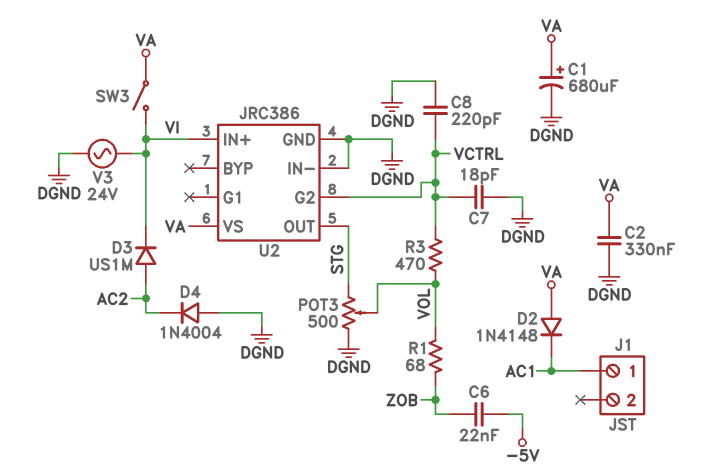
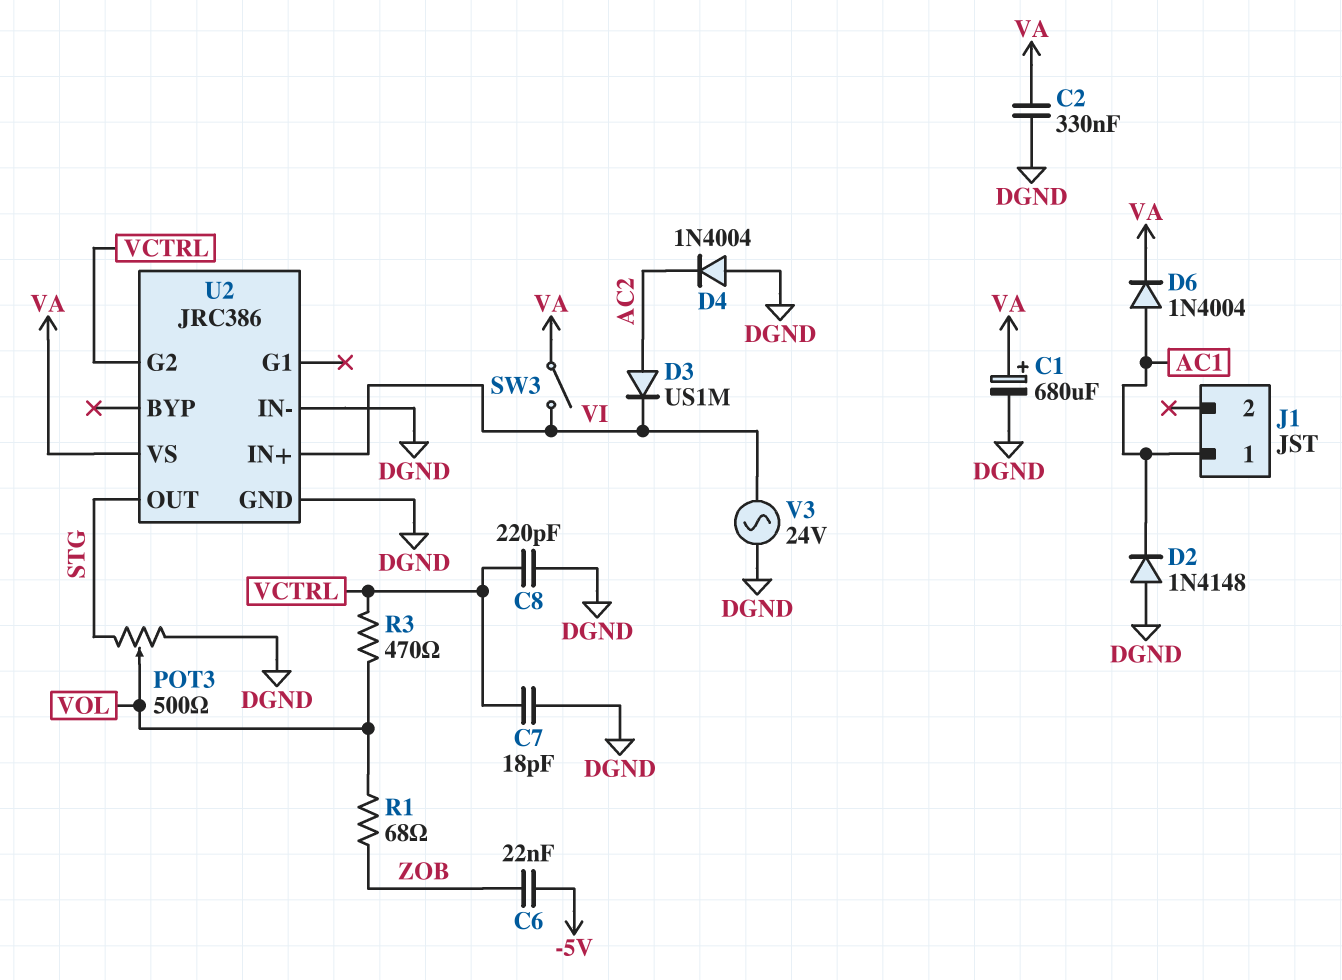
D2: diode 1N4148 (A VA, K AC1) -> diode 1N4148 (A DGND, K AC1)
D6: none -> diode 1N4004 (A AC1, K VA)

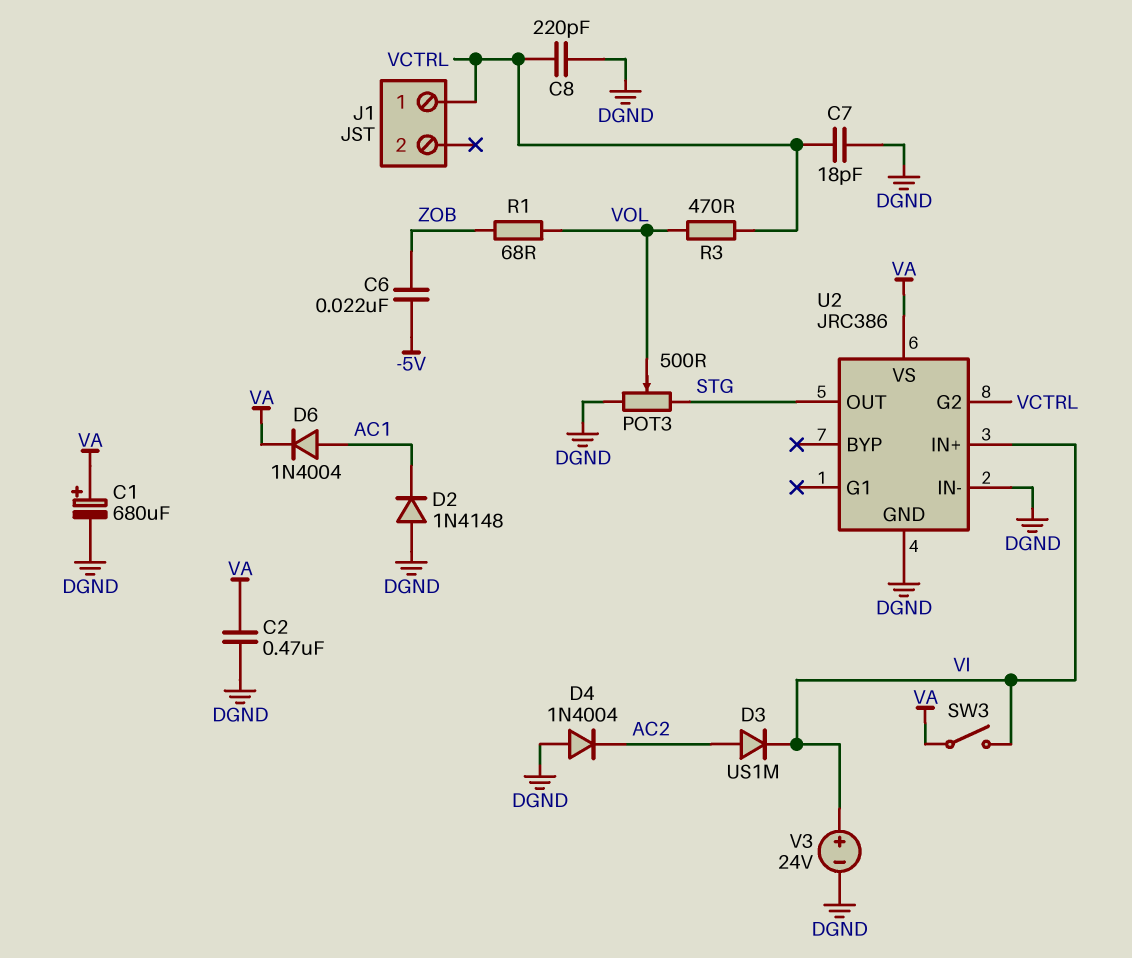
C2: 330nF (DGND, VA) -> 470nF (DGND, VA)
J1 pin 1: AC1 -> VCTRL
V3: AC 24V (DGND, VI) -> 24V (plus VI, minus DGND)

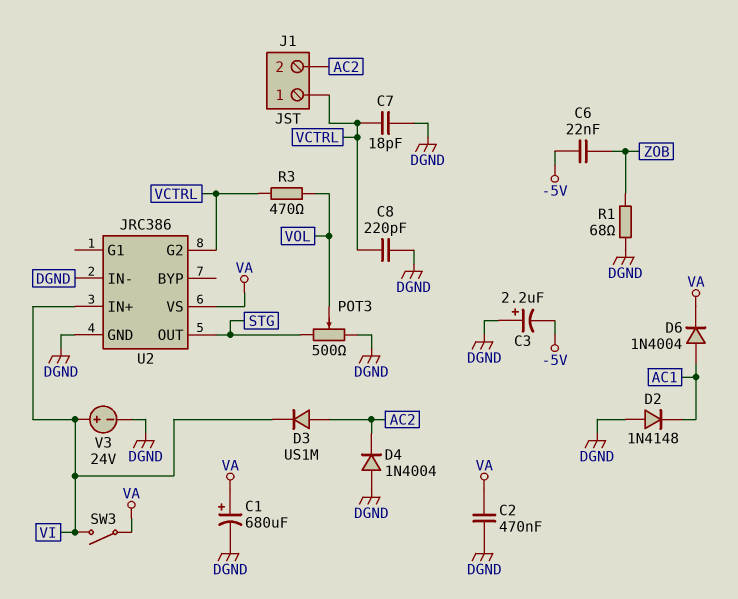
C3: none -> 2.2uF (plus DGND, minus -5V)
J1 pin 2: none -> AC2
R1: 68 (VOL, ZOB) -> 68 (DGND, ZOB)

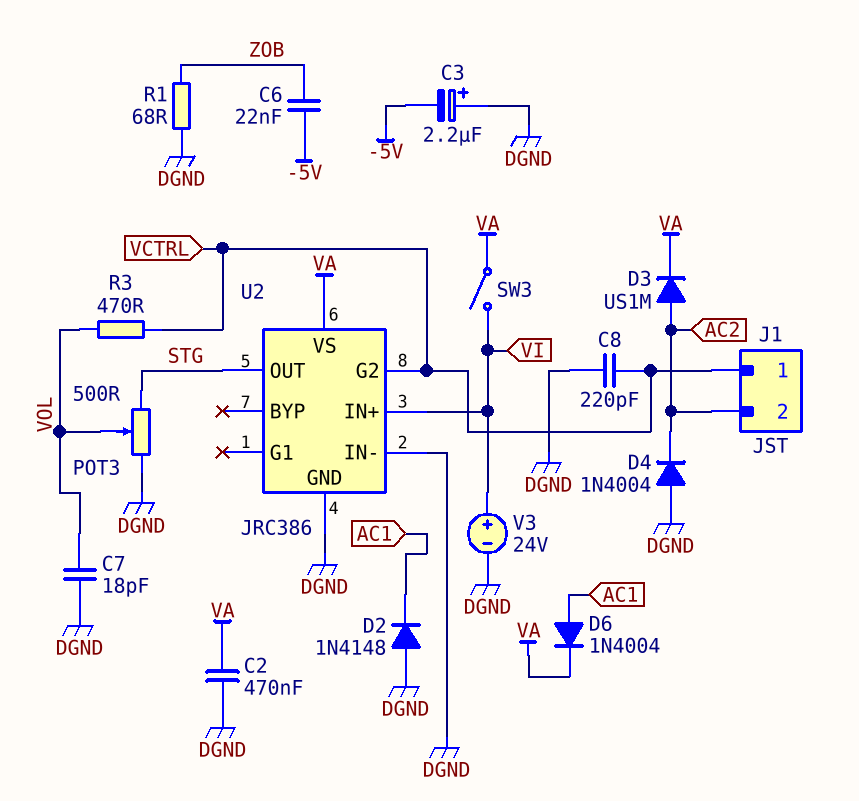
C1: 680uF (plus VA, minus DGND) -> none
C7: 18pF (DGND, VCTRL) -> 18pF (DGND, VOL)
D3: diode US1M (A AC2, K VI) -> diode US1M (A AC2, K VA)

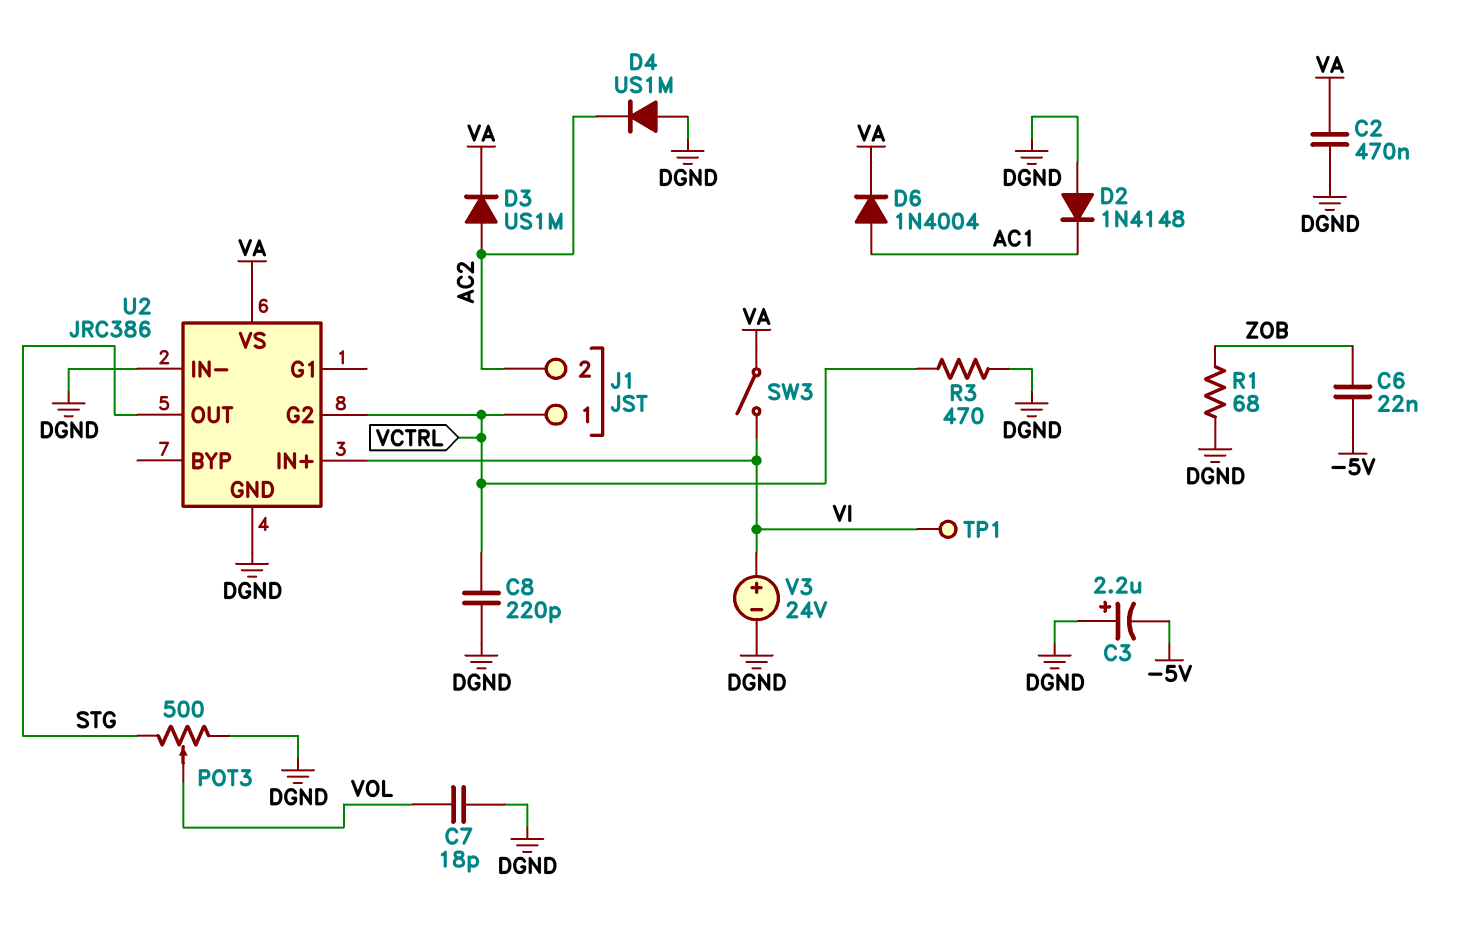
D4: diode 1N4004 (A DGND, K AC2) -> diode US1M (A DGND, K AC2)
R3: 470 (VCTRL, VOL) -> 470 (DGND, VCTRL)
TP1: none -> test point (VI)

